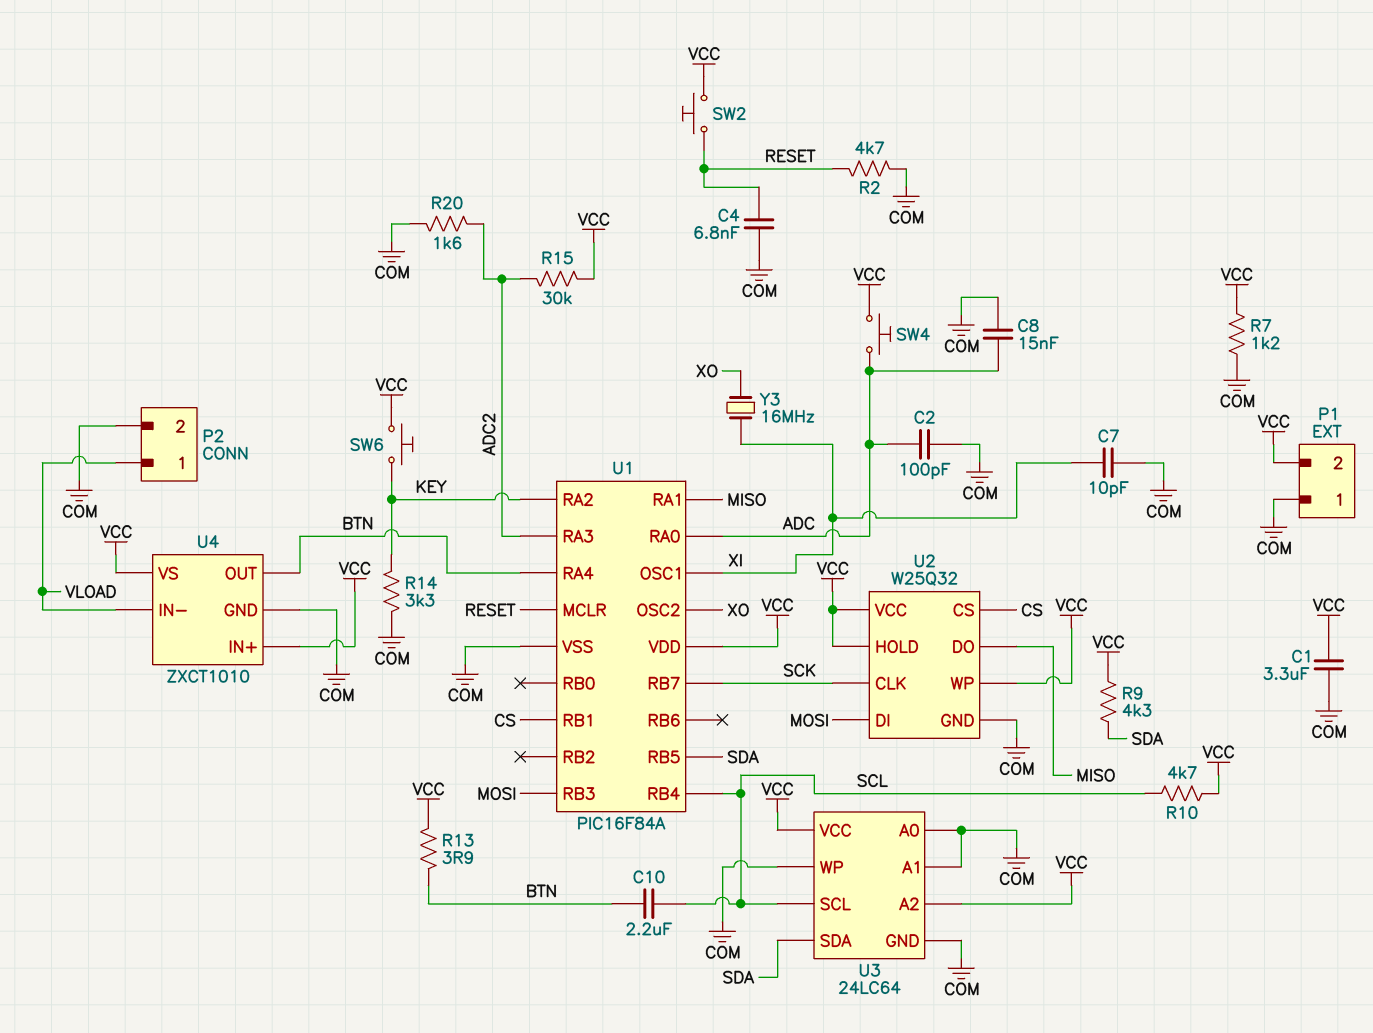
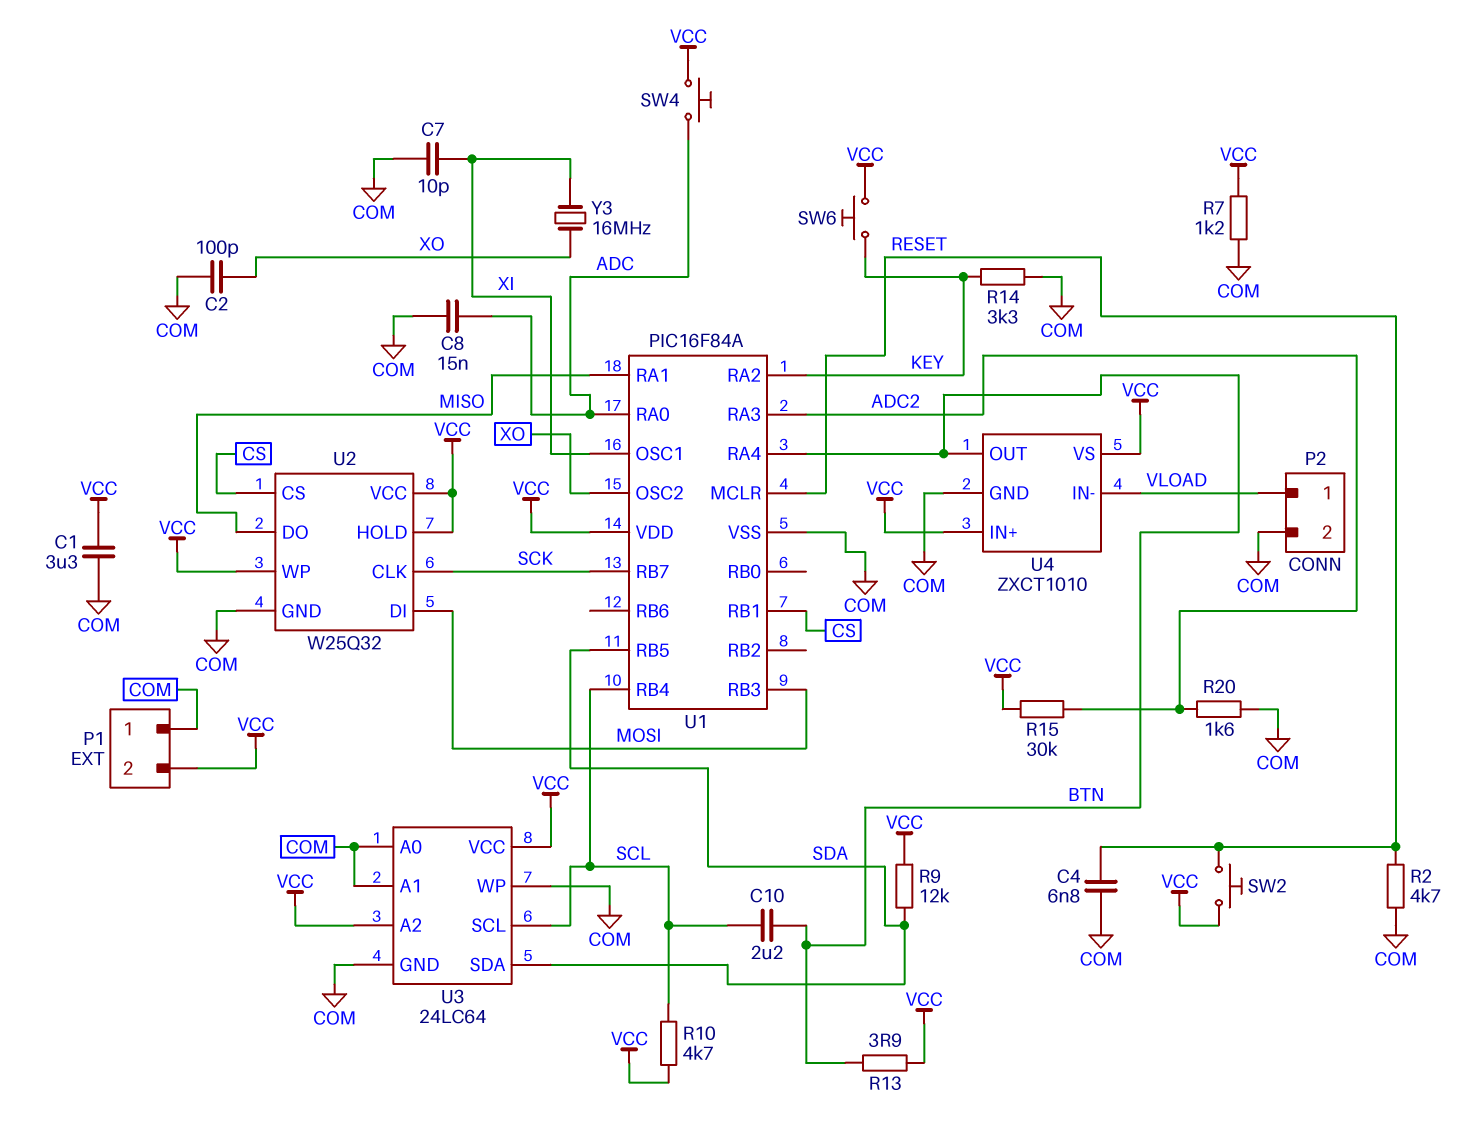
C2: 100pF (ADC, COM) -> 100pF (COM, XO)
R9: 4.3k (SDA, VCC) -> 12k (SDA, VCC)

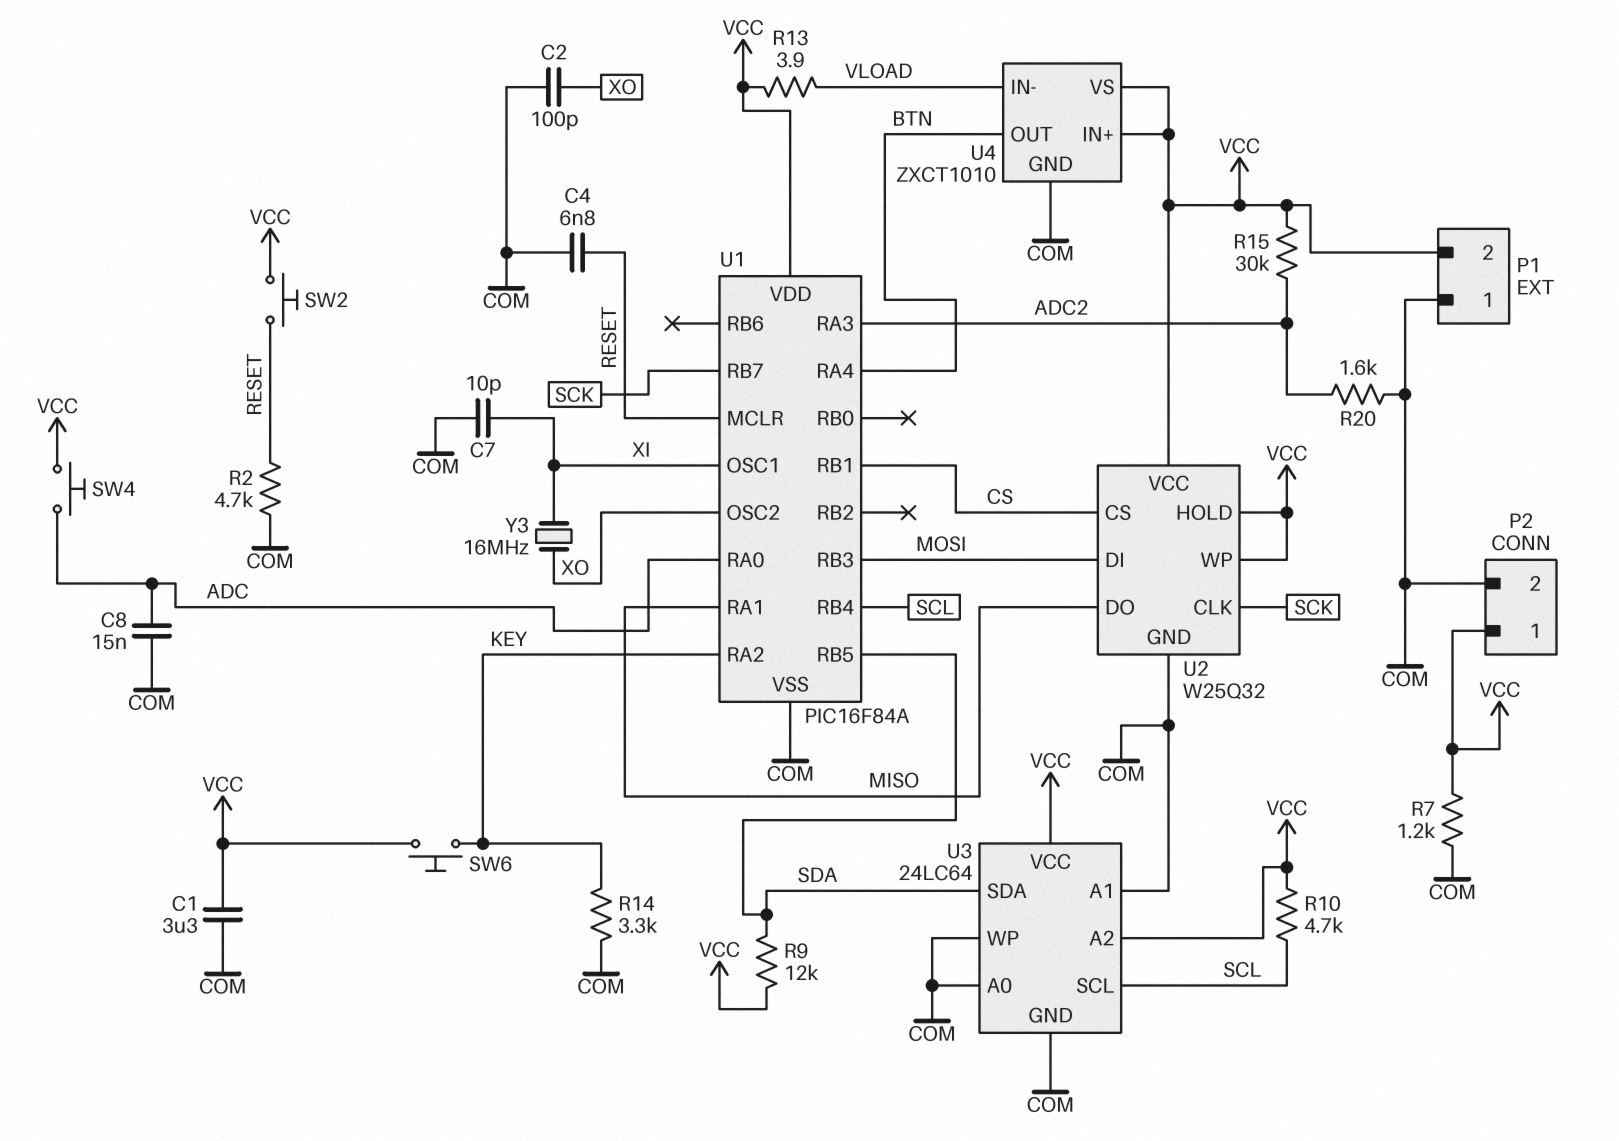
C10: 2.2uF (BTN, SCL) -> none
P2 pin 1: VLOAD -> VCC
R13: 3.9 (BTN, VCC) -> 3.9 (VCC, VLOAD)

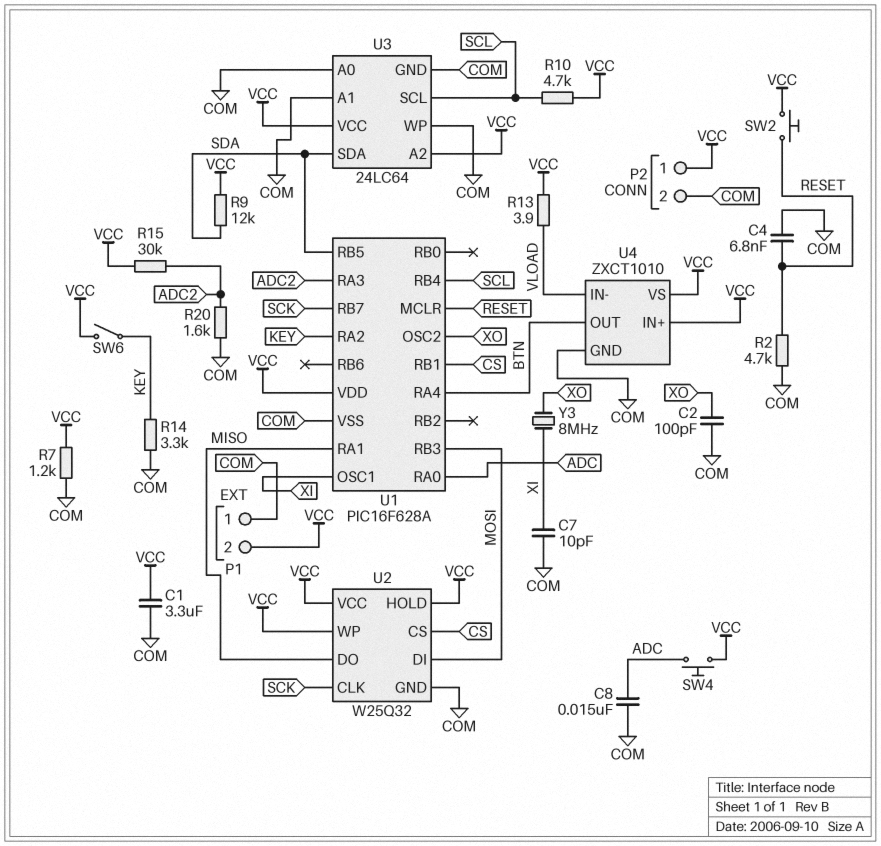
SW6: button (KEY, VCC) -> switch (KEY, VCC)
U1: PIC16F84A -> PIC16F628A
Y3: 16MHz (XI, XO) -> 8MHz (XI, XO)

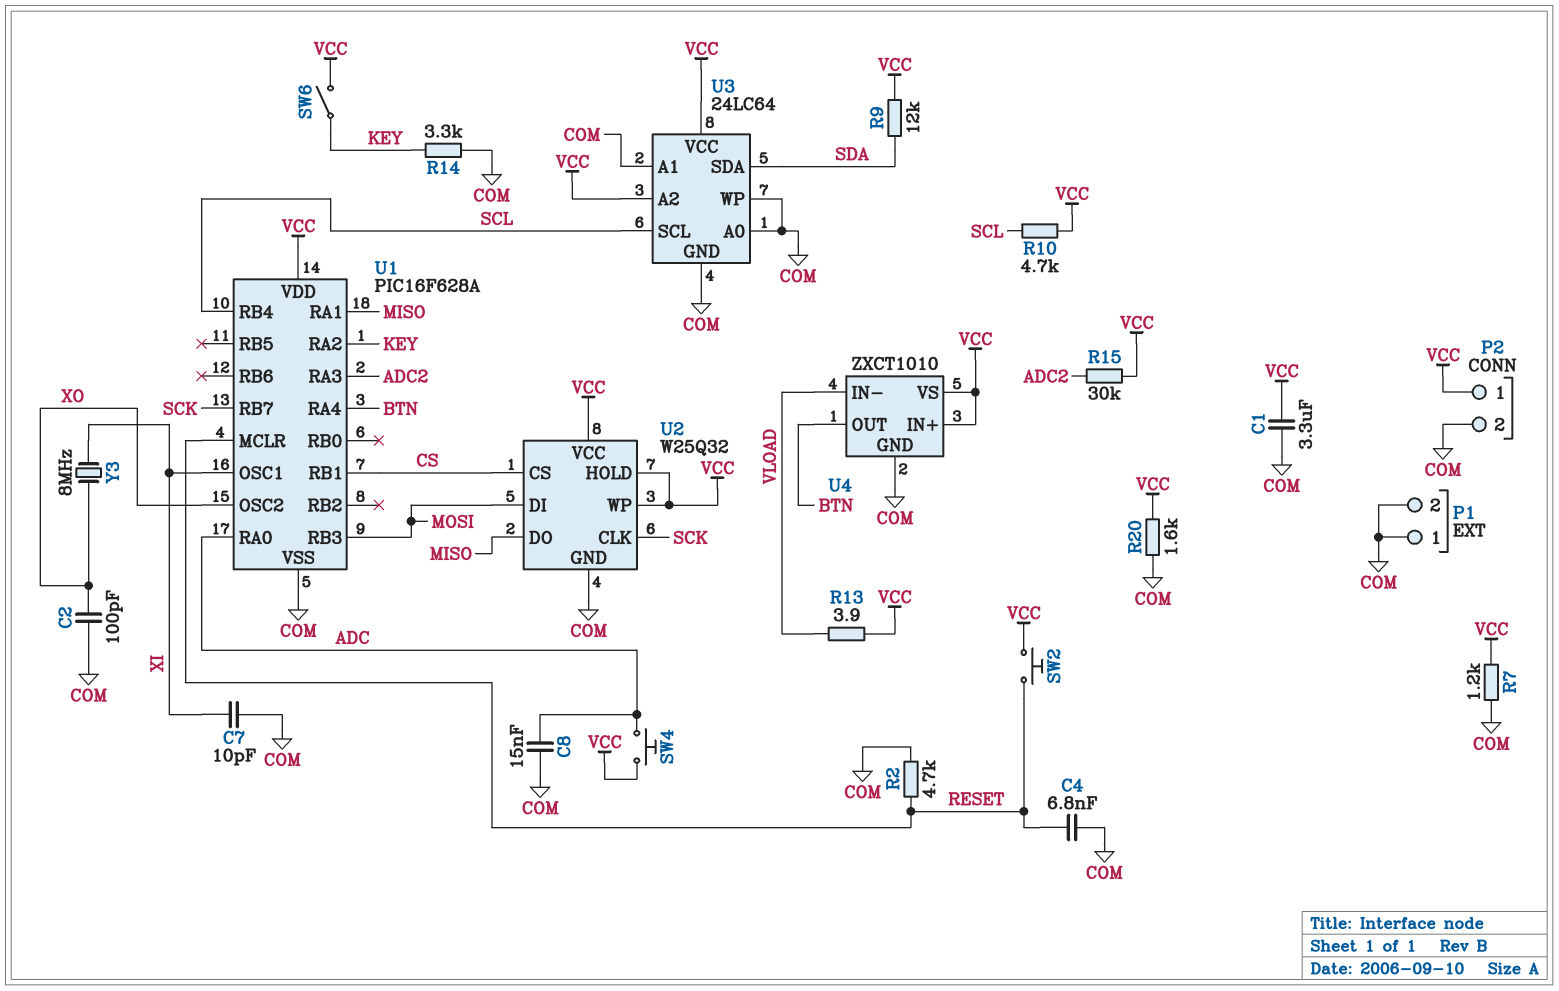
P1 pin 2: VCC -> COM
R20: 1.6k (ADC2, COM) -> 1.6k (COM, VCC)
U1 pin RB5: SDA -> none

